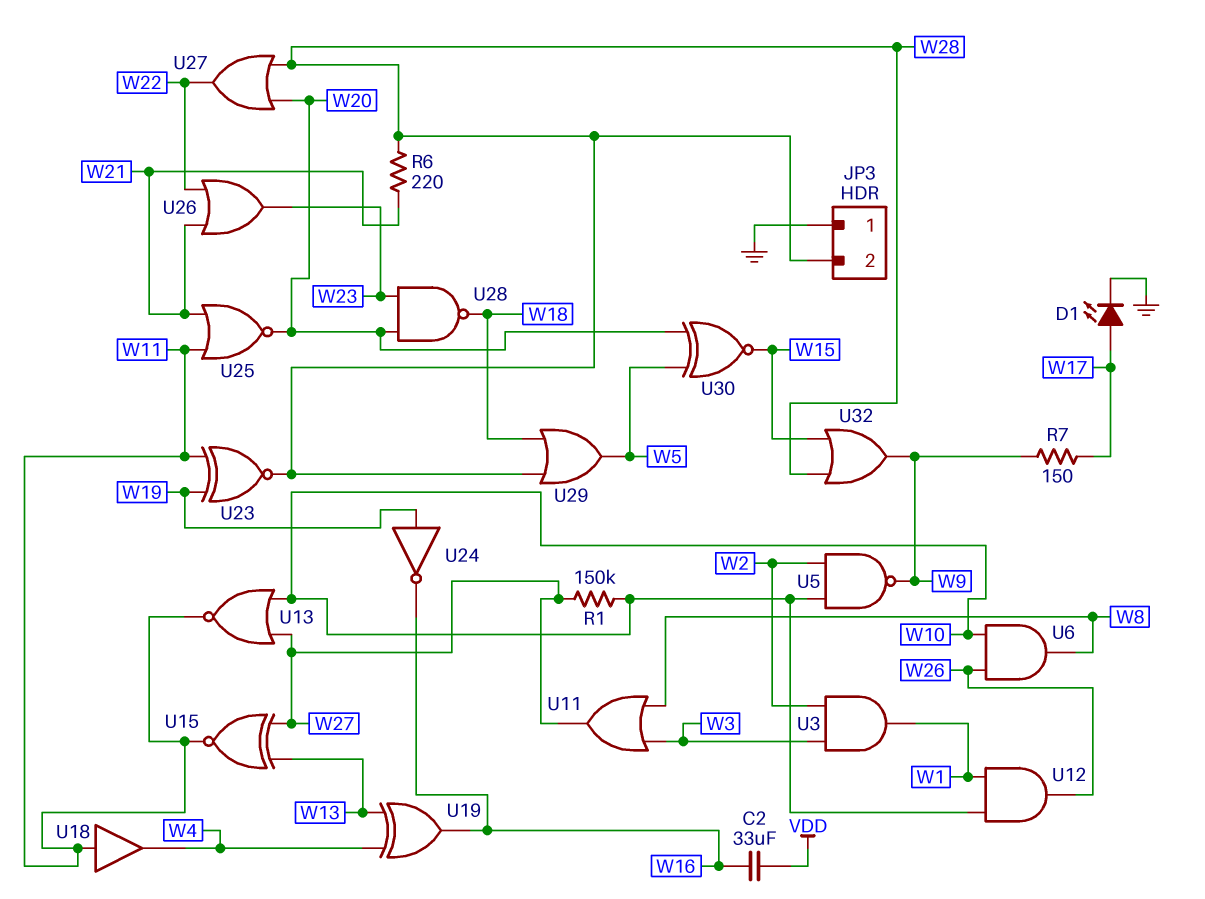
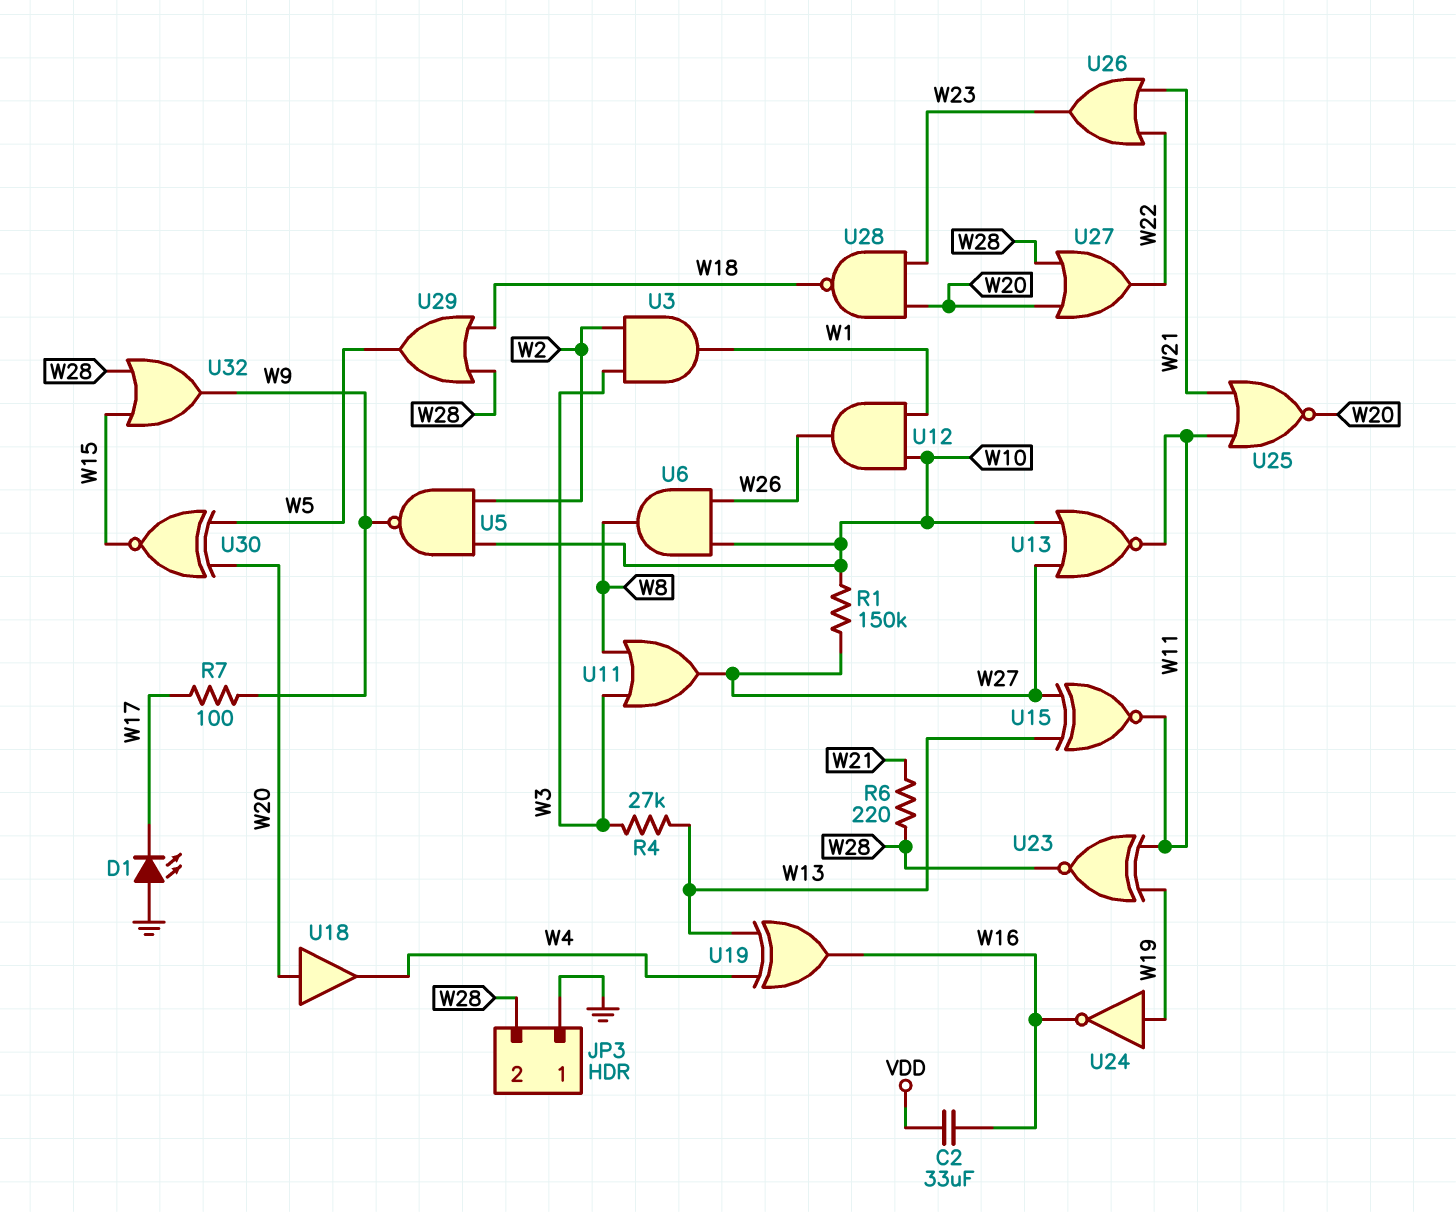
D1: LED (A W17, K GND) -> LED (A GND, K W17)
R4: none -> 27k (W3, W13)
R7: 150 (W9, W17) -> 100 (W9, W17)
U18: buffer (in W11, out W4) -> buffer (in W20, out W4)

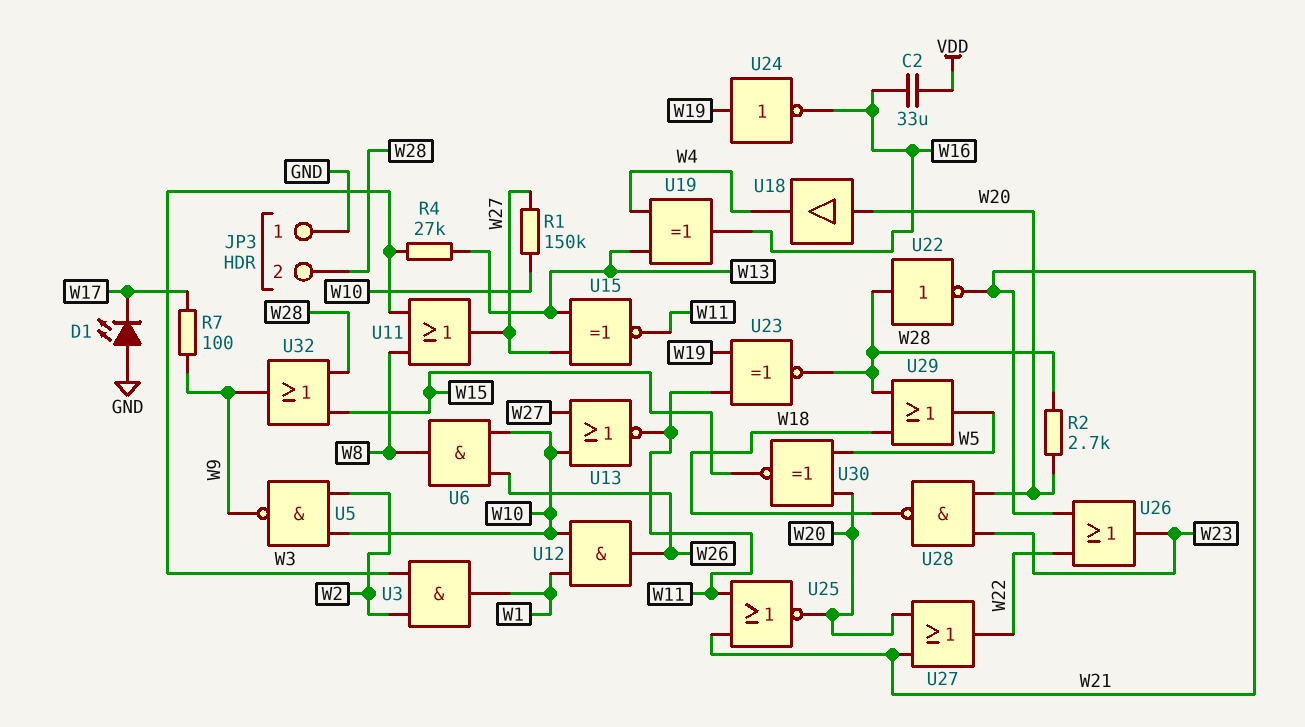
R2: none -> 2.7k (W20, W28)
R6: 220 (W21, W28) -> none
U22: none -> NOT (in W28, out W21)
U27: OR (in W20, in W28, out W22) -> OR (in W20, in W21, out W22)

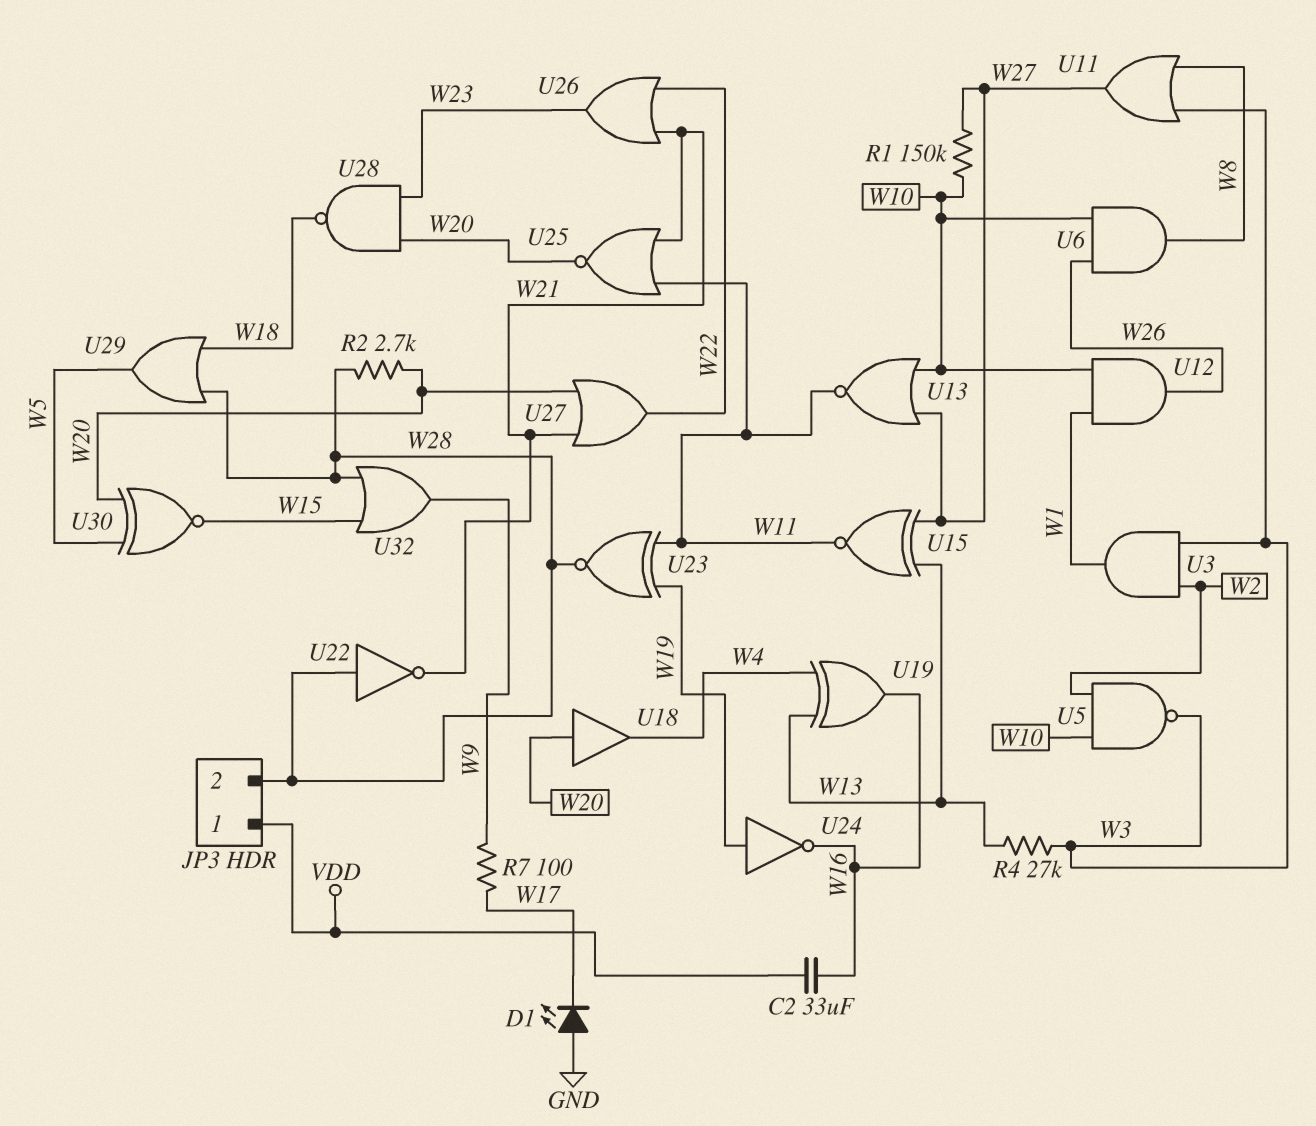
JP3 pin 1: GND -> VDD
U5: NAND (in W2, in W10, out W9) -> NAND (in W2, in W10, out W3)

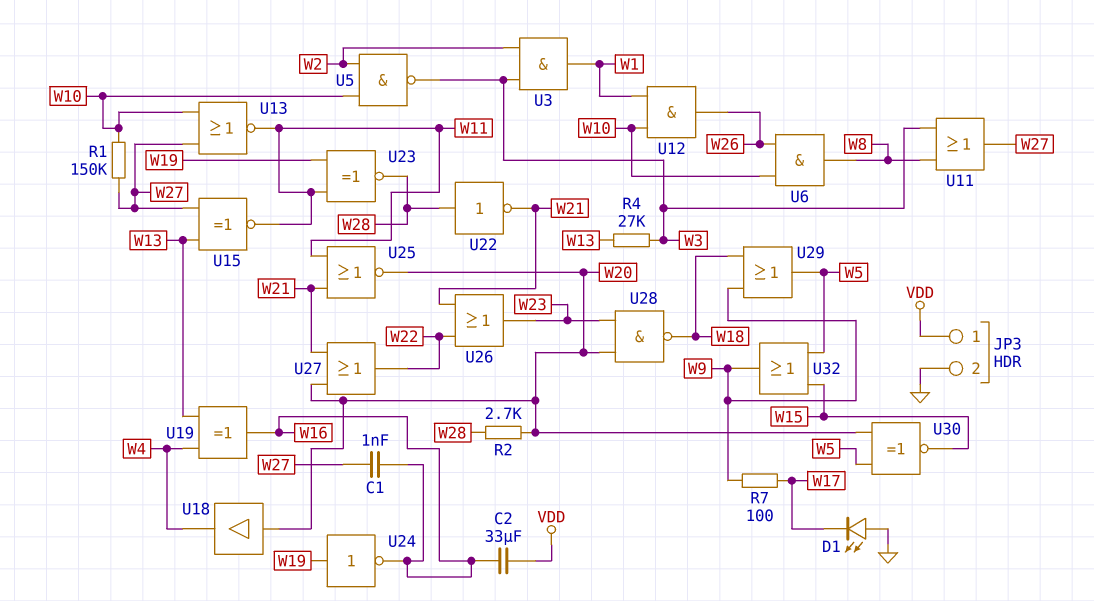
C1: none -> 1nF (W16, W27)
JP3 pin 2: W28 -> GND
U29: OR (in W18, in W28, out W5) -> OR (in W9, in W18, out W5)
U32: OR (in W15, in W28, out W9) -> OR (in W5, in W15, out W9)

